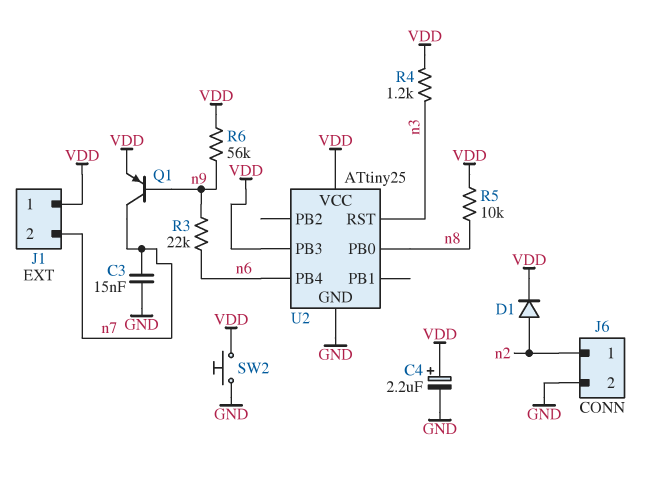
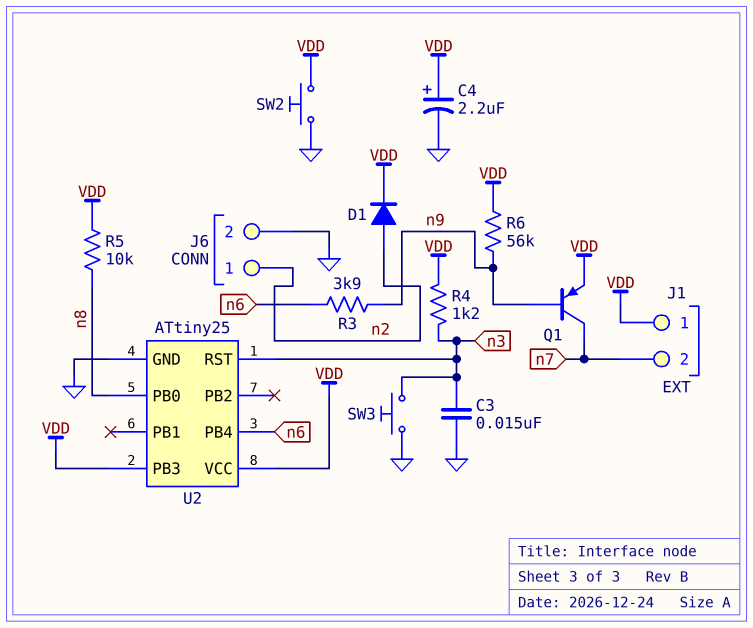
C3: 15nF (GND, n7) -> 15nF (GND, n3)
R3: 22k (n6, n9) -> 3.9k (n6, n9)
SW3: none -> button (GND, n3)

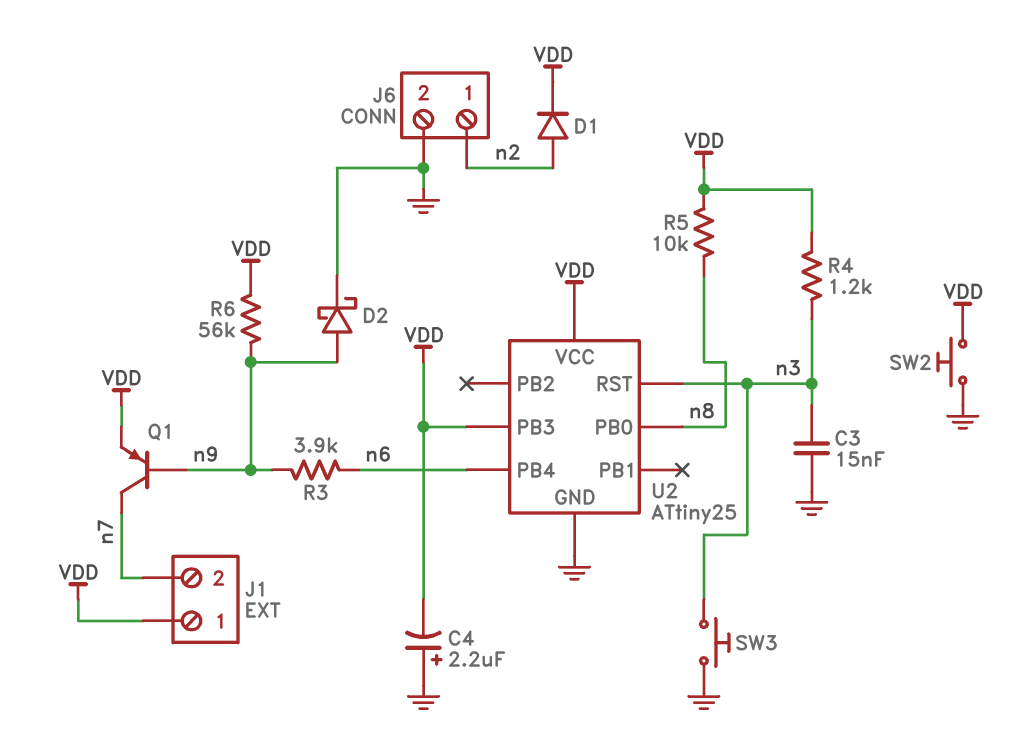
C4: 2.2uF (plus VDD, minus GND) -> 2.2uF (plus GND, minus VDD)
D2: none -> schottky (A n9, K GND)

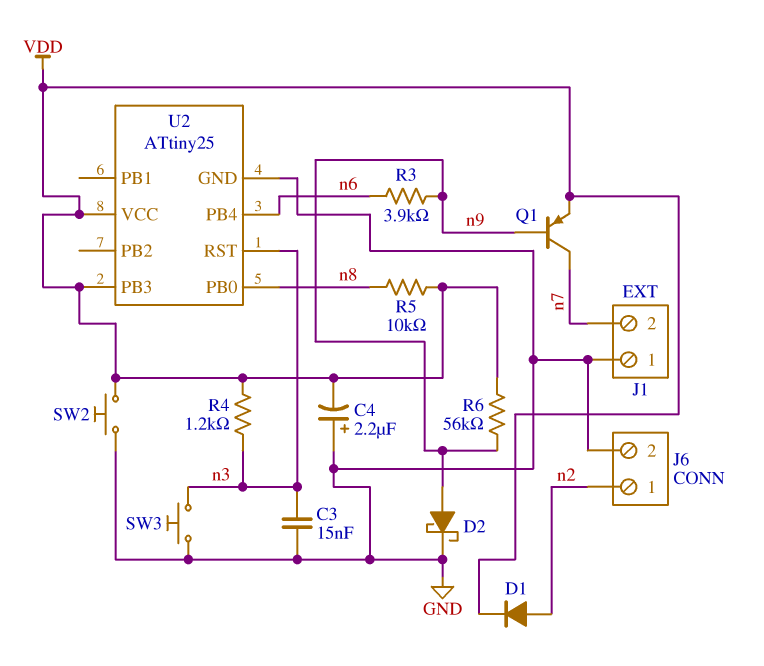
J1 pin 1: VDD -> GND

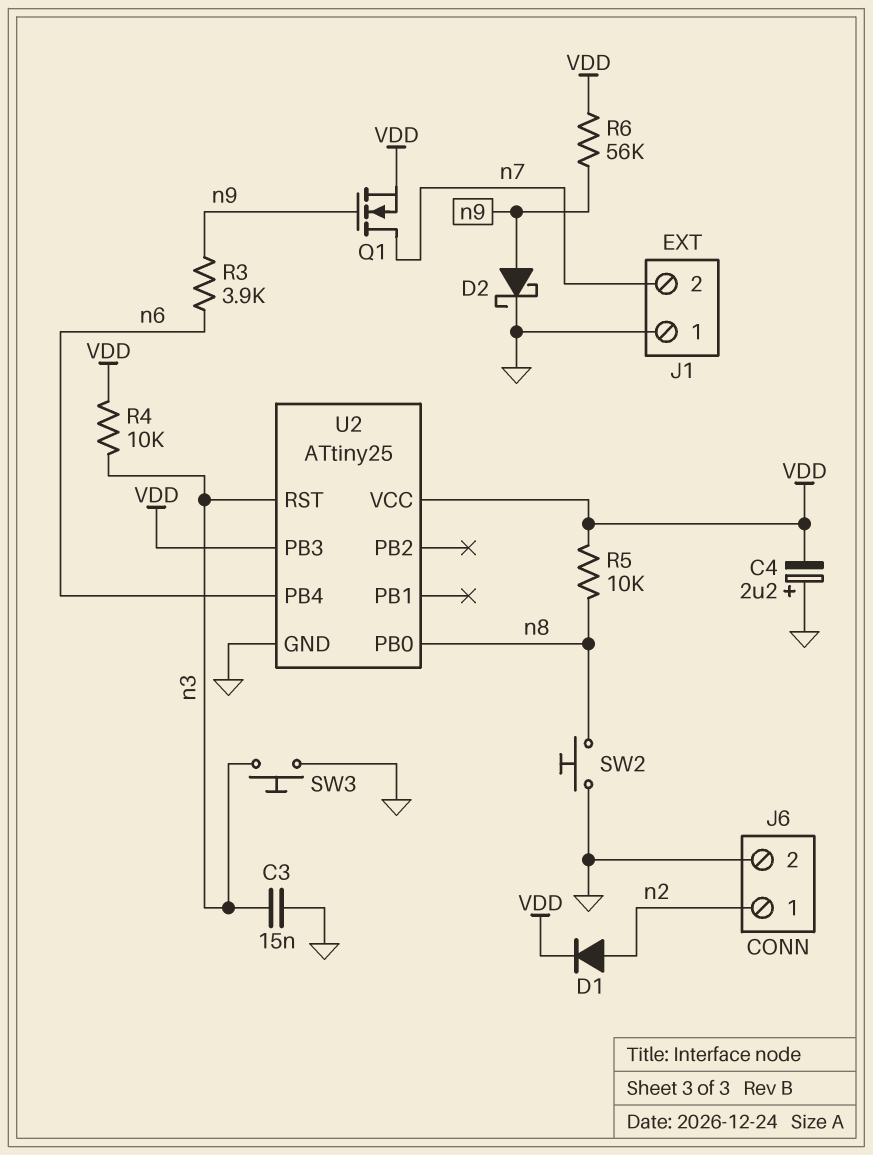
Q1: PNP (B n9, C n7, E VDD) -> NMOS (G n9, D n7, S VDD)
R4: 1.2k (VDD, n3) -> 10k (VDD, n3)
SW2: button (GND, VDD) -> button (GND, n8)

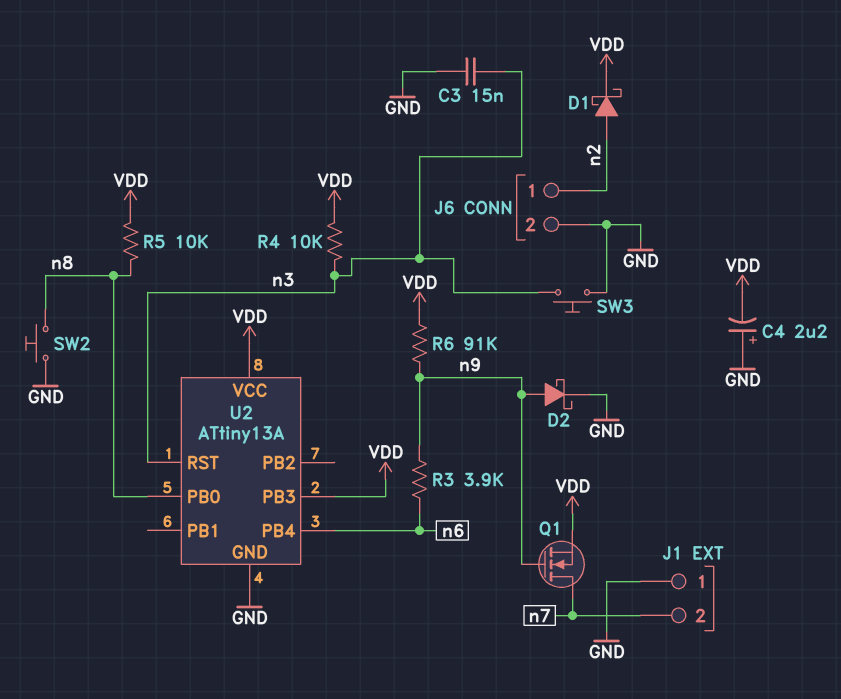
D1: diode (A n2, K VDD) -> schottky (A n2, K VDD)
R6: 56k (VDD, n9) -> 91k (VDD, n9)
U2: ATtiny25 -> ATtiny13A

